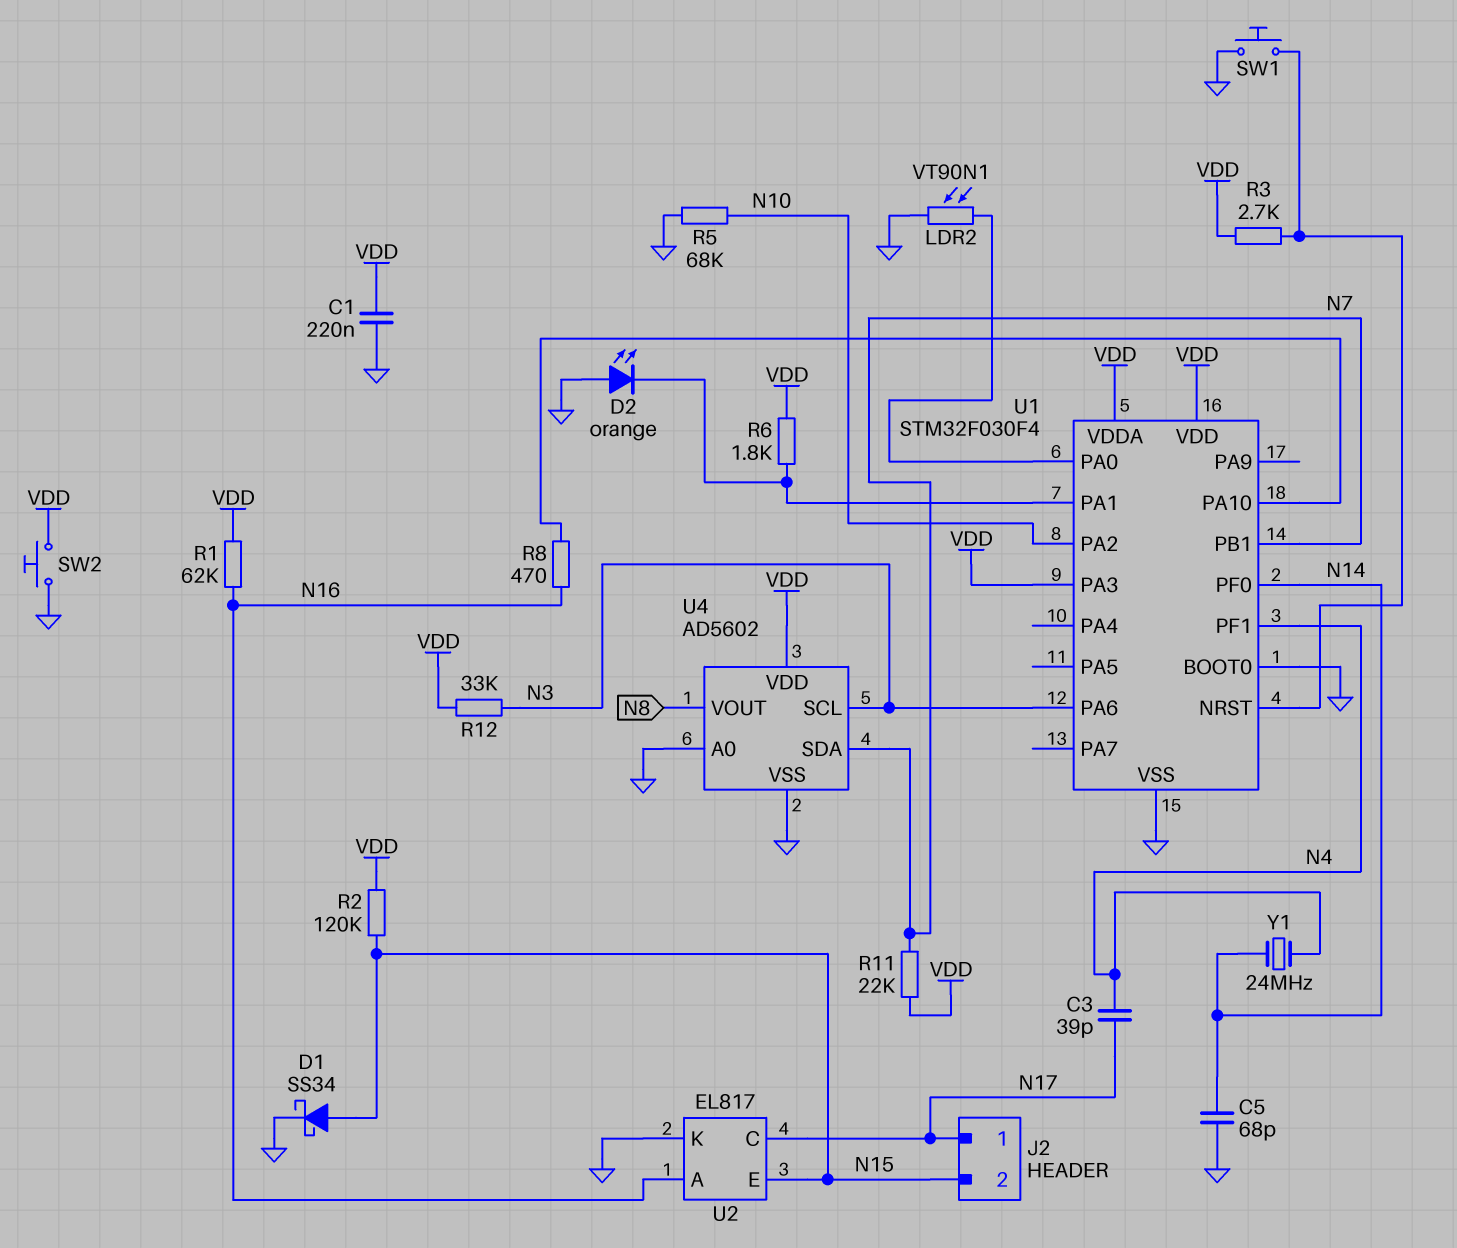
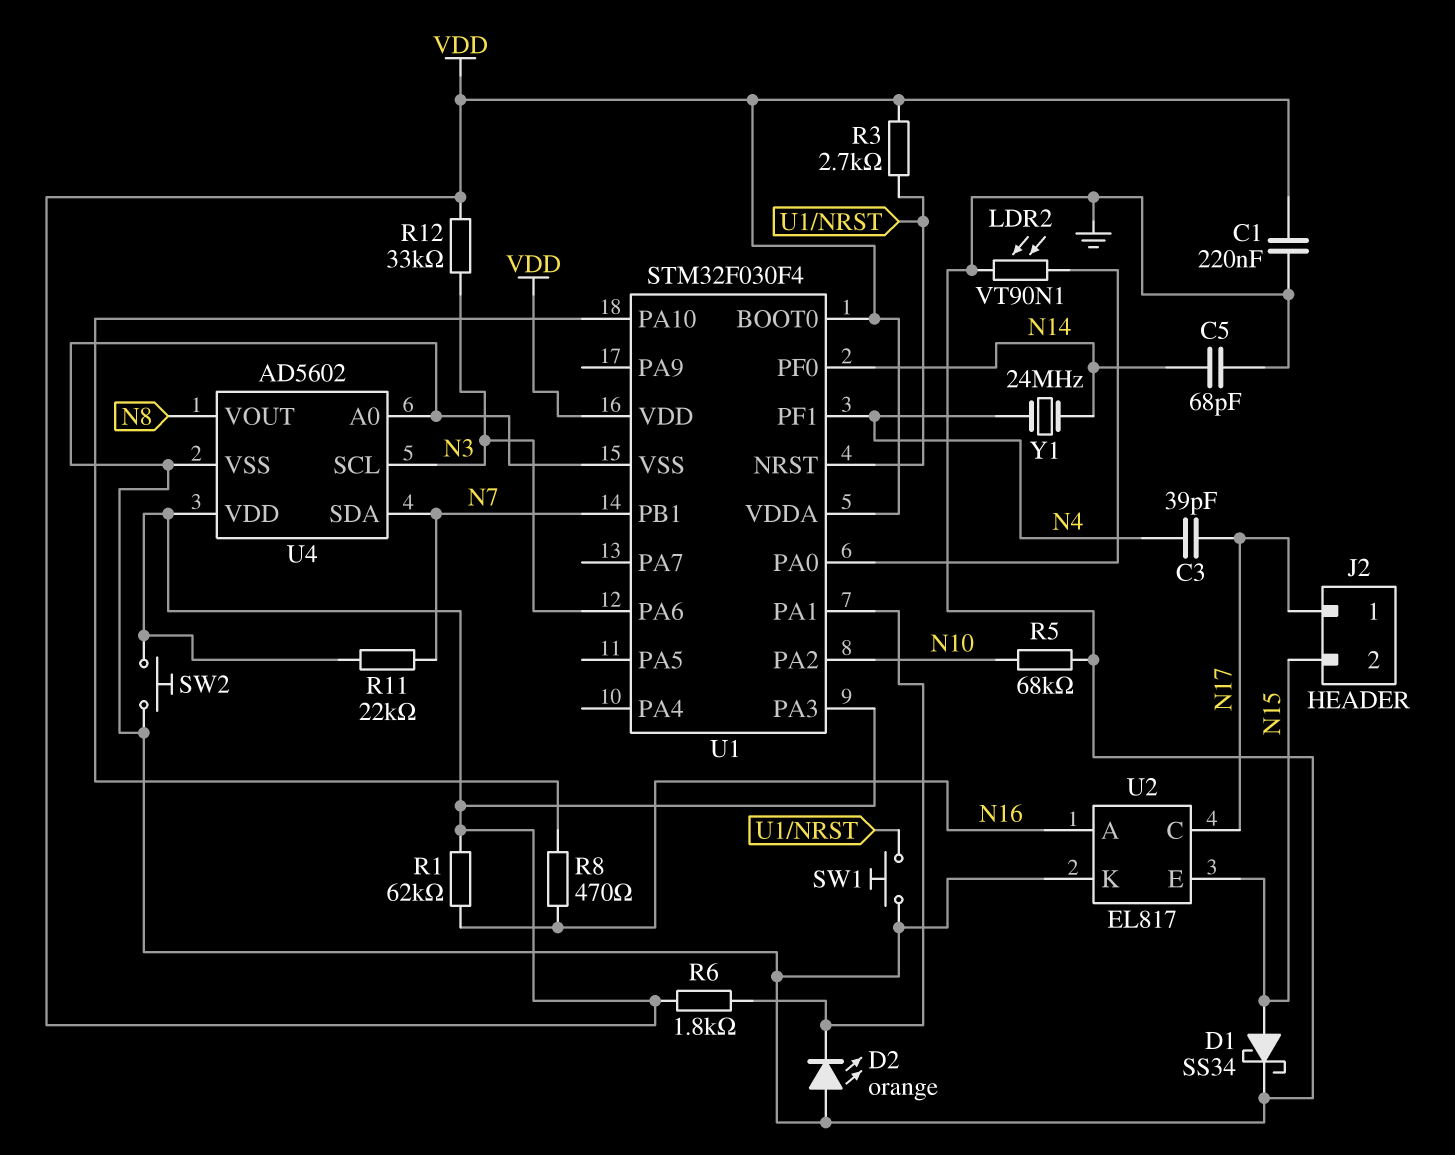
R2: 120k (N15, VDD) -> none
U1 pin BOOT0: GND -> VDD

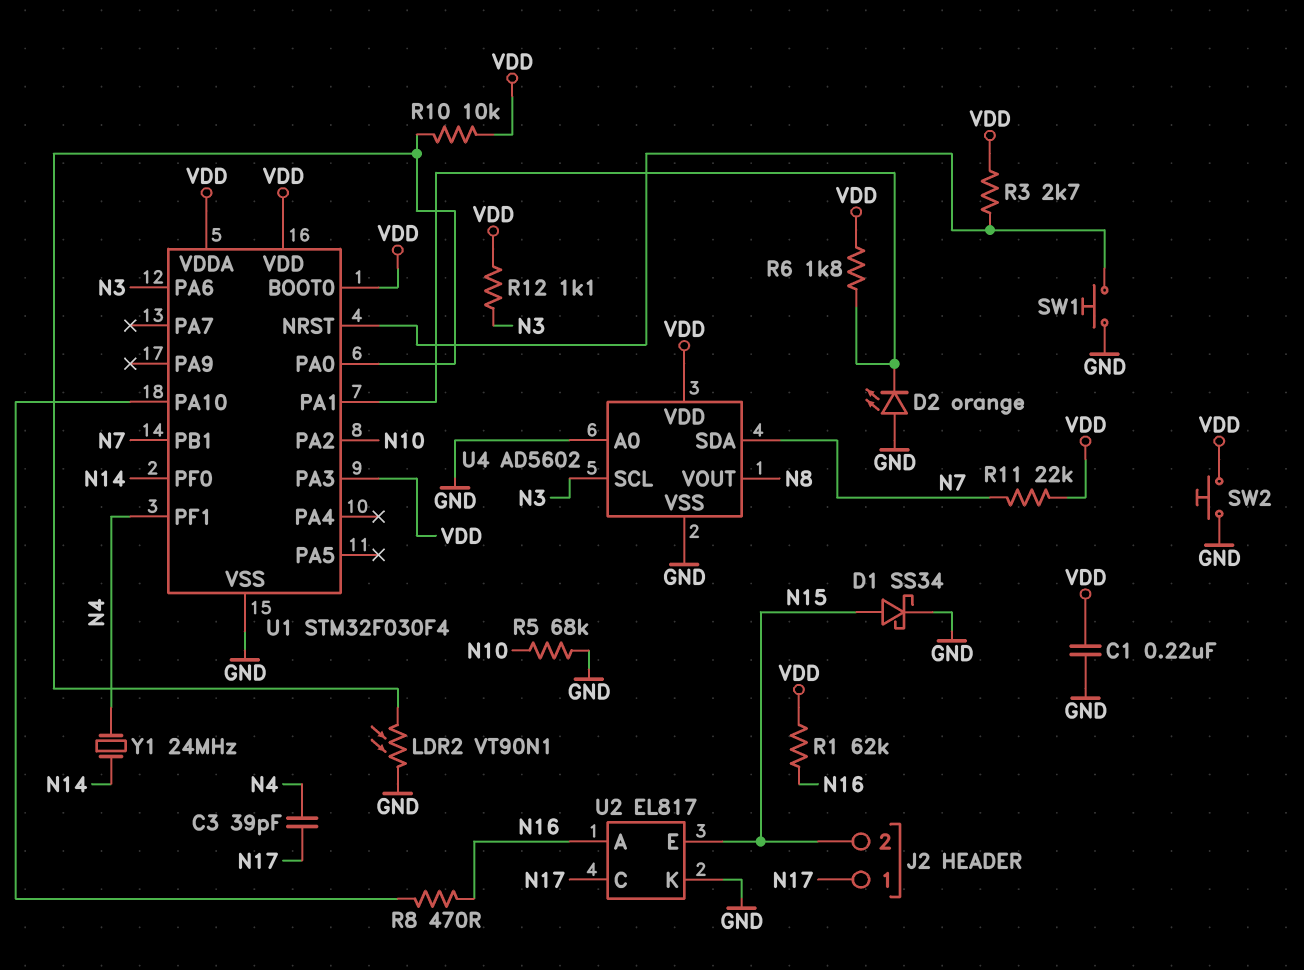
C5: 68pF (GND, N14) -> none
R10: none -> 10k (U1/PA0, VDD)
R12: 33k (N3, VDD) -> 1.1k (N3, VDD)

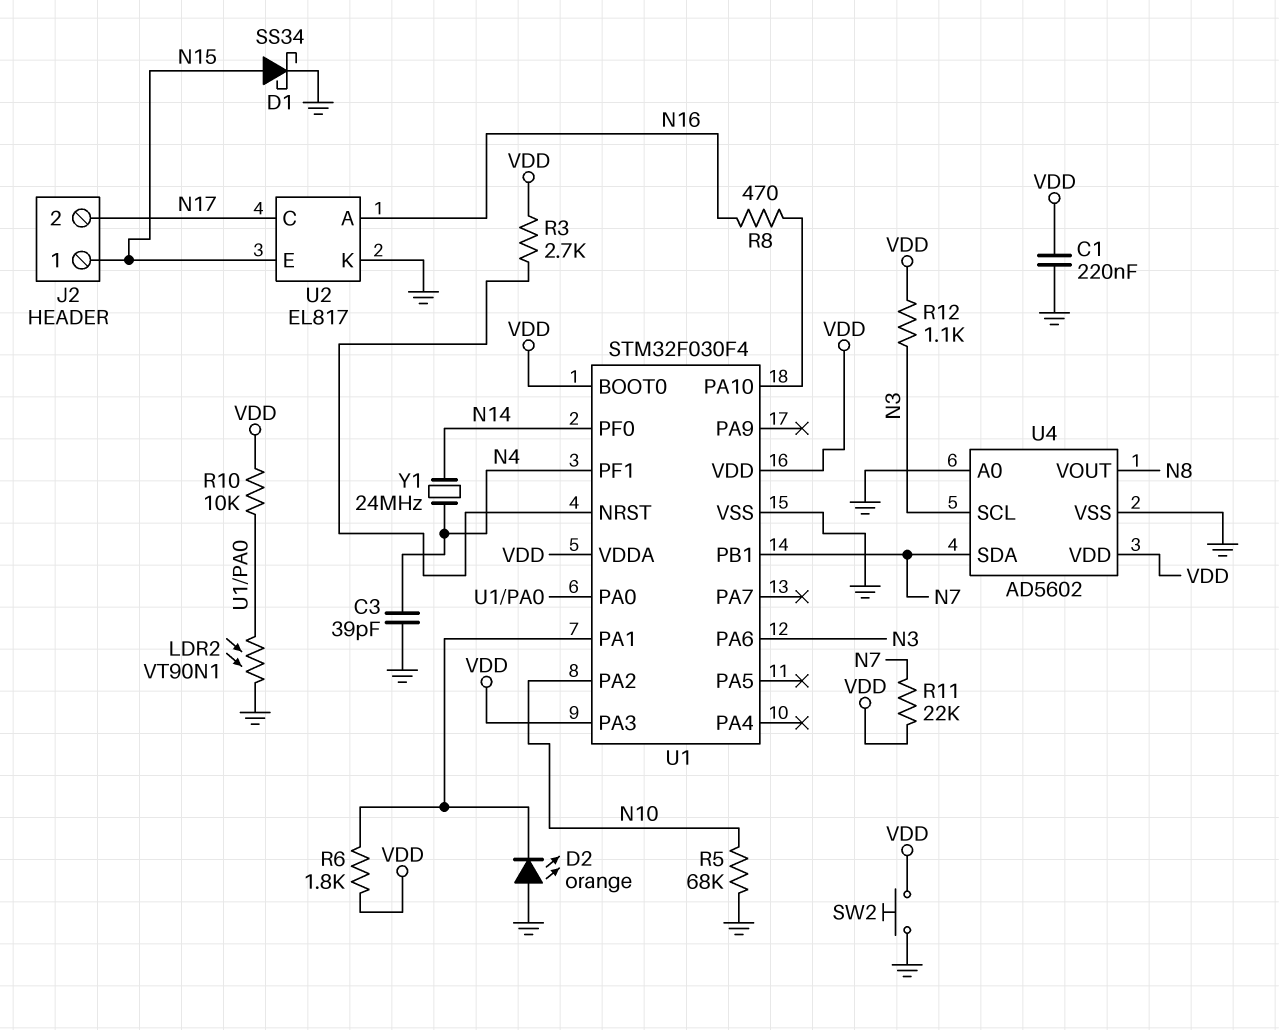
C3: 39pF (N4, N17) -> 39pF (GND, N4)
J2 pin 1: N17 -> N15
J2 pin 2: N15 -> N17
R1: 62k (N16, VDD) -> none
SW1: button (GND, U1/NRST) -> none

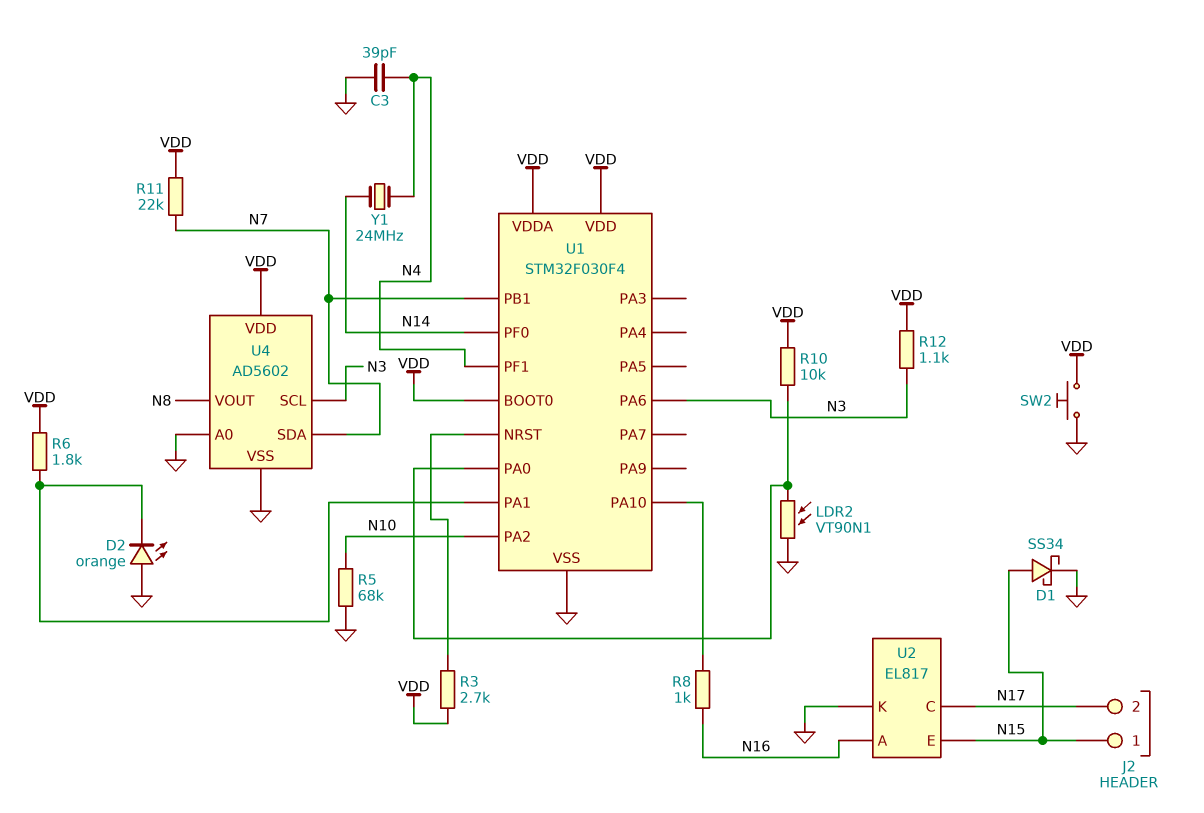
C1: 220nF (GND, VDD) -> none
R8: 470 (N16, U1/PA10) -> 1k (N16, U1/PA10)
U1 pin PA3: VDD -> none

